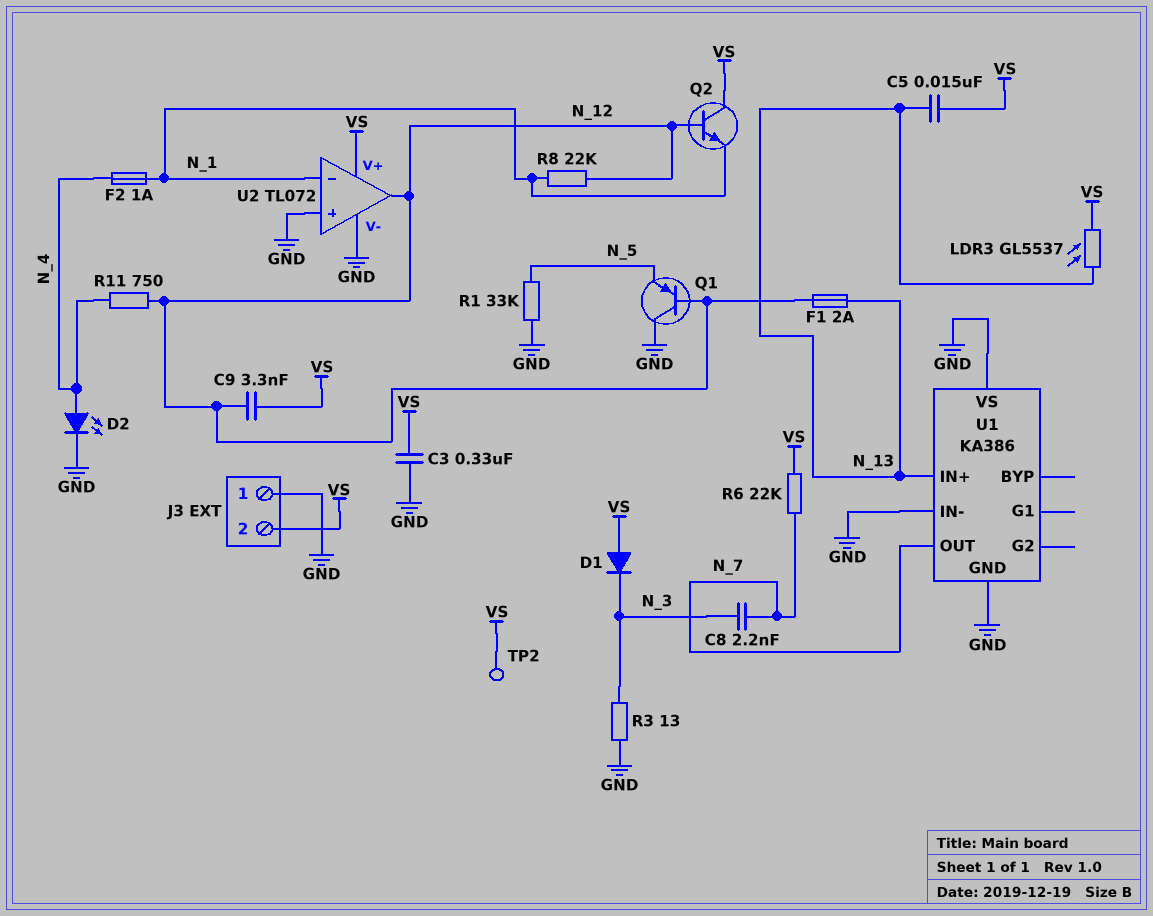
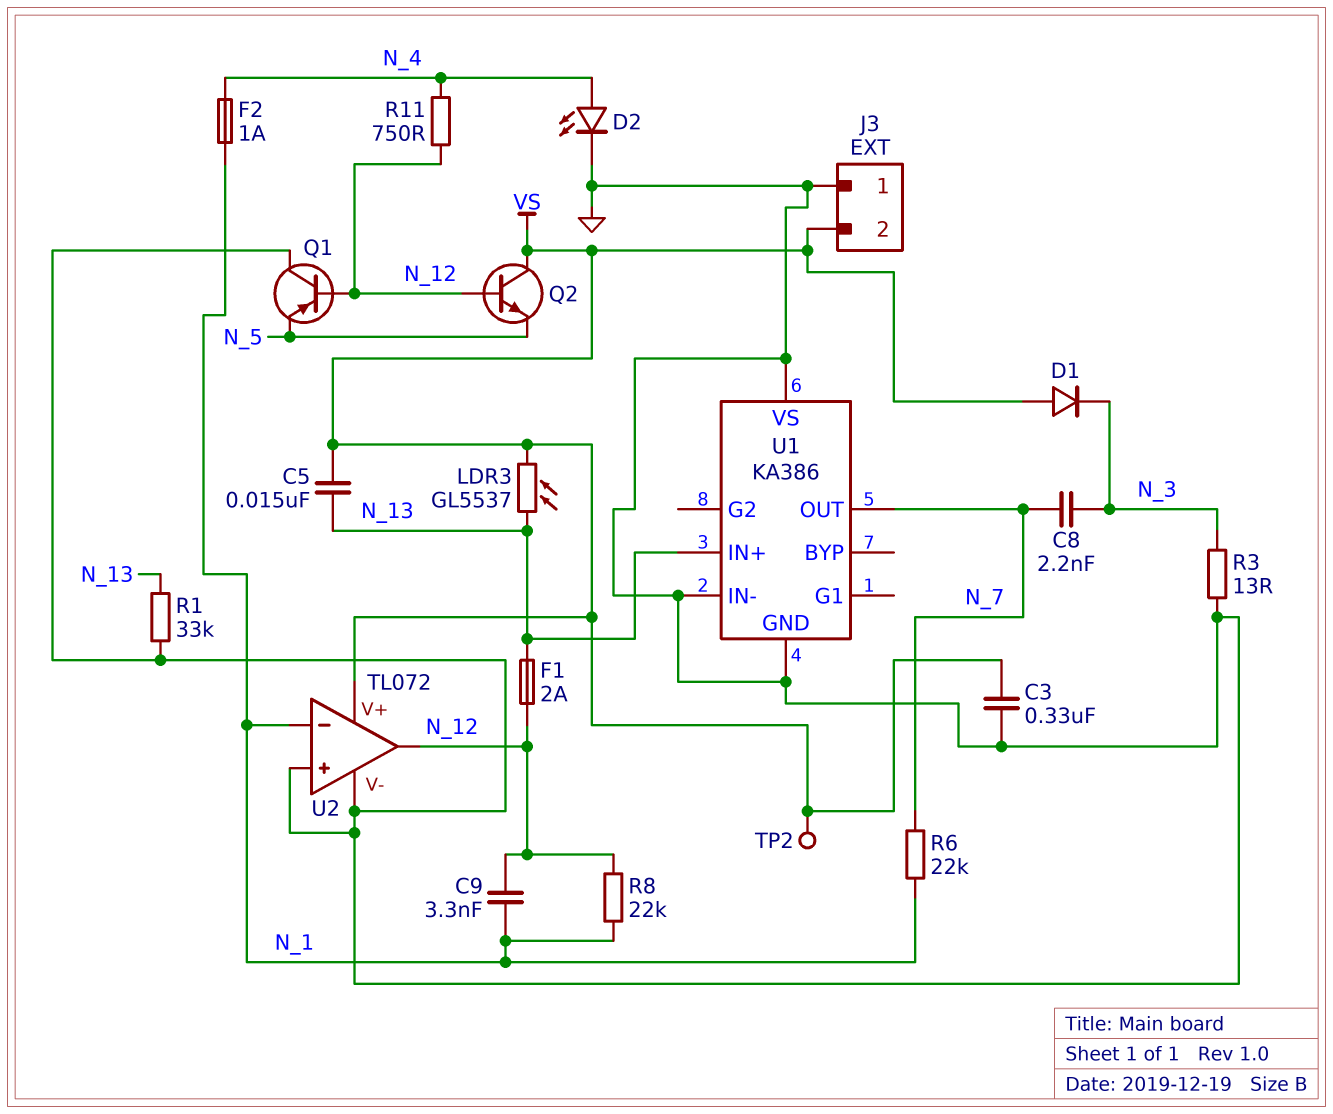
C9: 3.3nF (N_12, VS) -> 3.3nF (N_1, N_12)
Q2: NPN (B N_12, C VS, E N_1) -> NPN (B N_12, C VS, E N_5)
R1: 33k (GND, N_5) -> 33k (GND, N_13)
R6: 22k (N_7, VS) -> 22k (N_1, N_7)

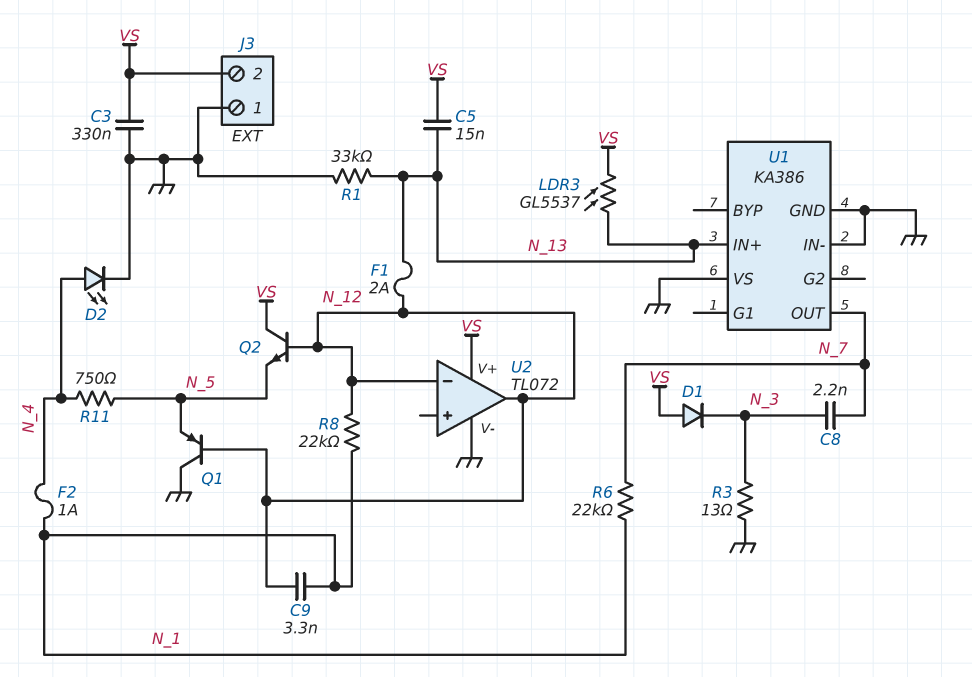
R11: 750 (N_4, N_12) -> 750 (N_4, N_5)
TP2: test point (VS) -> none
U2 pin in+: GND -> none
U2 pin in-: N_1 -> N_12

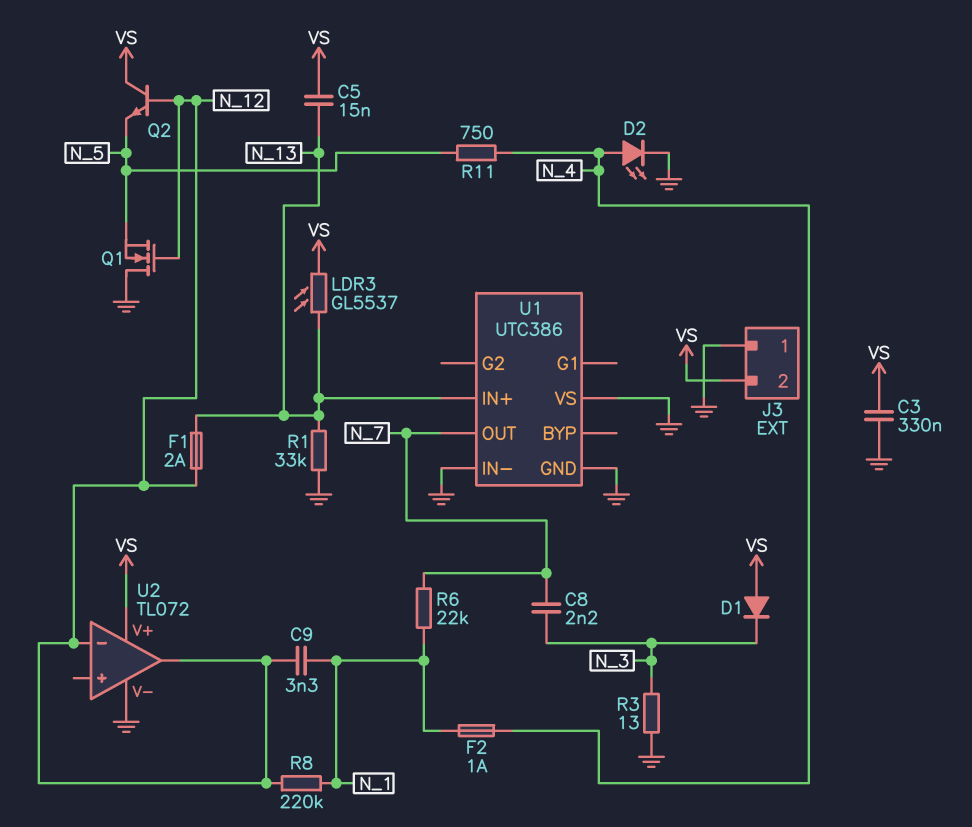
Q1: PNP (B N_12, C GND, E N_5) -> NMOS (G N_12, D GND, S N_5)
R8: 22k (N_1, N_12) -> 220k (N_1, N_12)
U1: KA386 -> UTC386

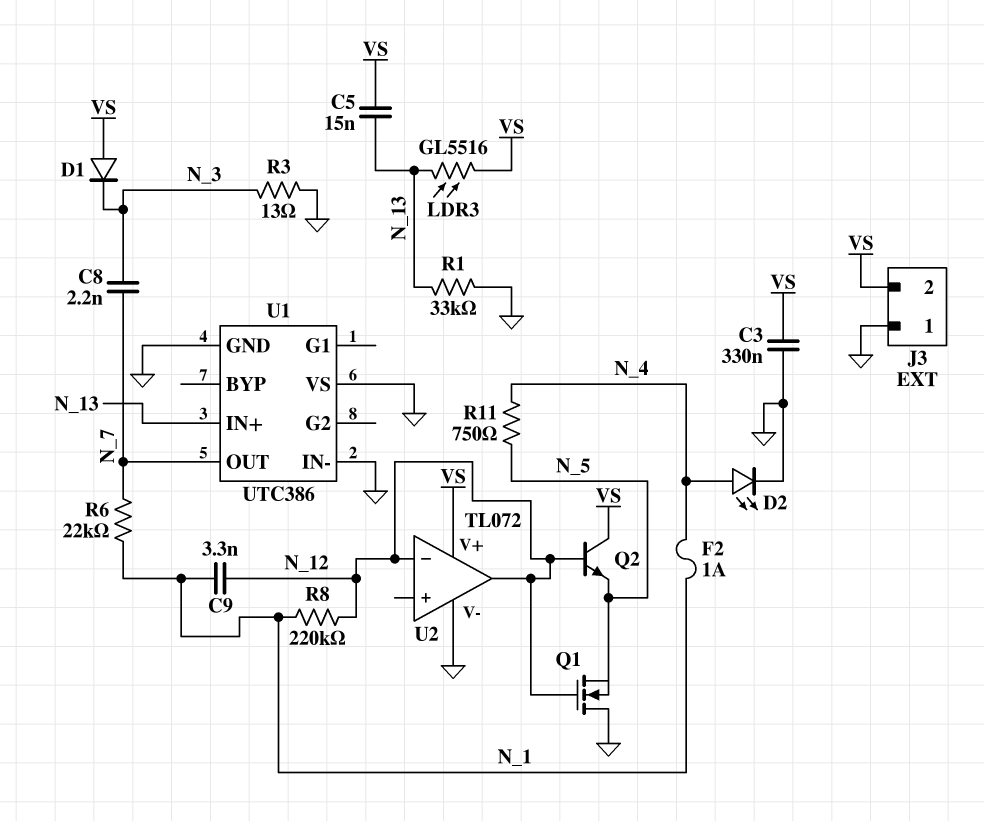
F1: 2A (N_12, N_13) -> none
LDR3: GL5537 (N_13, VS) -> GL5516 (N_13, VS)

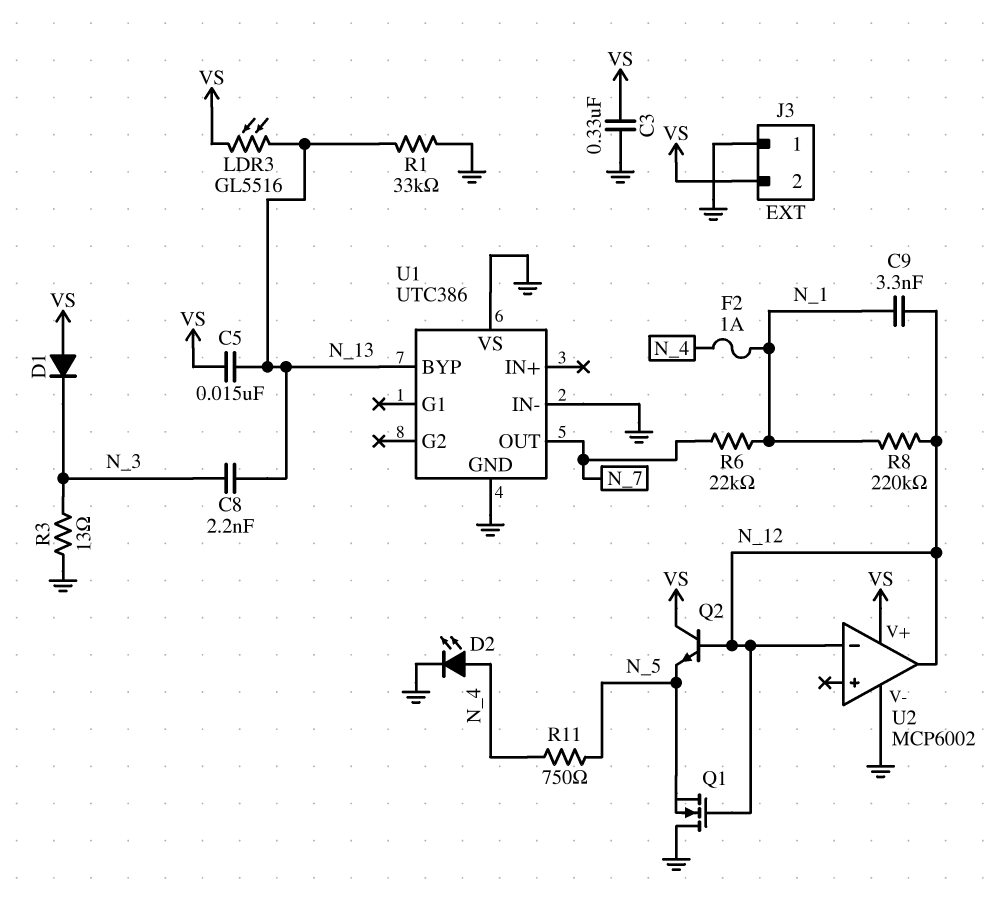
C8: 2.2nF (N_3, N_7) -> 2.2nF (N_3, N_13)
U1 pin BYP: none -> N_13
U1 pin IN+: N_13 -> none
U2: TL072 -> MCP6002

